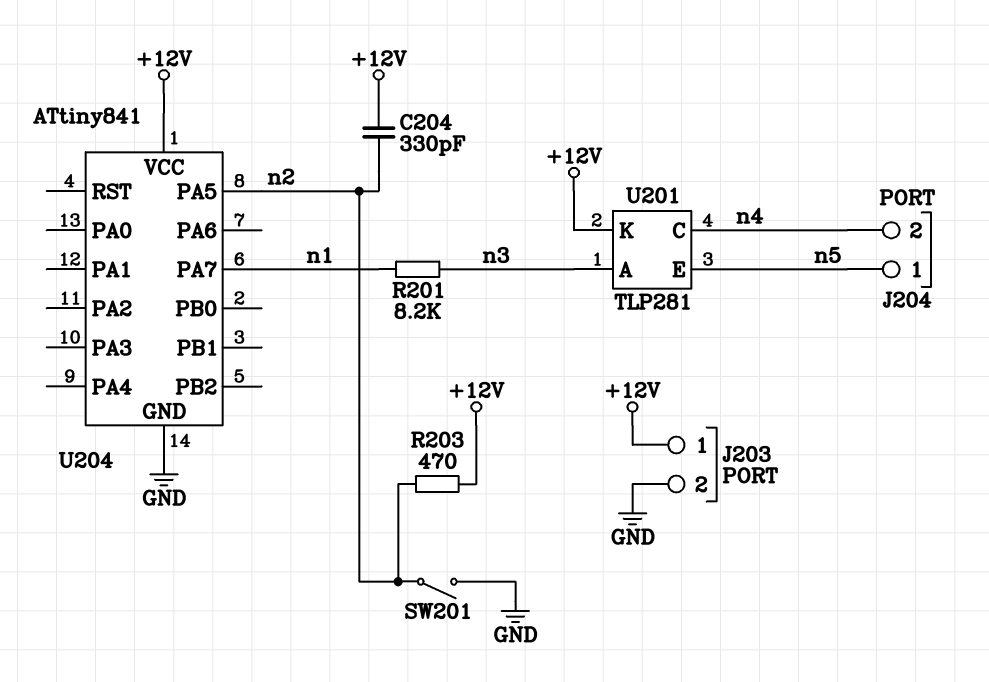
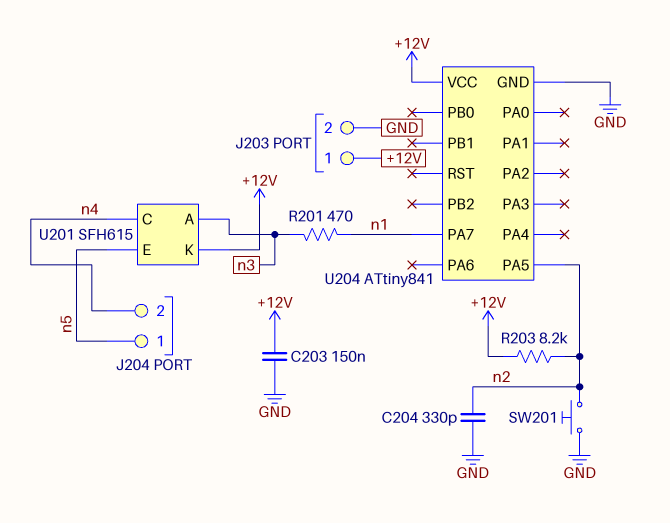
C203: none -> 150nF (+12V, GND)
C204: 330pF (+12V, n2) -> 330pF (GND, n2)
R201: 8.2k (n1, n3) -> 470 (n1, n3)
R203: 470 (+12V, n2) -> 8.2k (+12V, n2)
SW201: switch (GND, n2) -> button (GND, n2)
U201: TLP281 -> SFH615

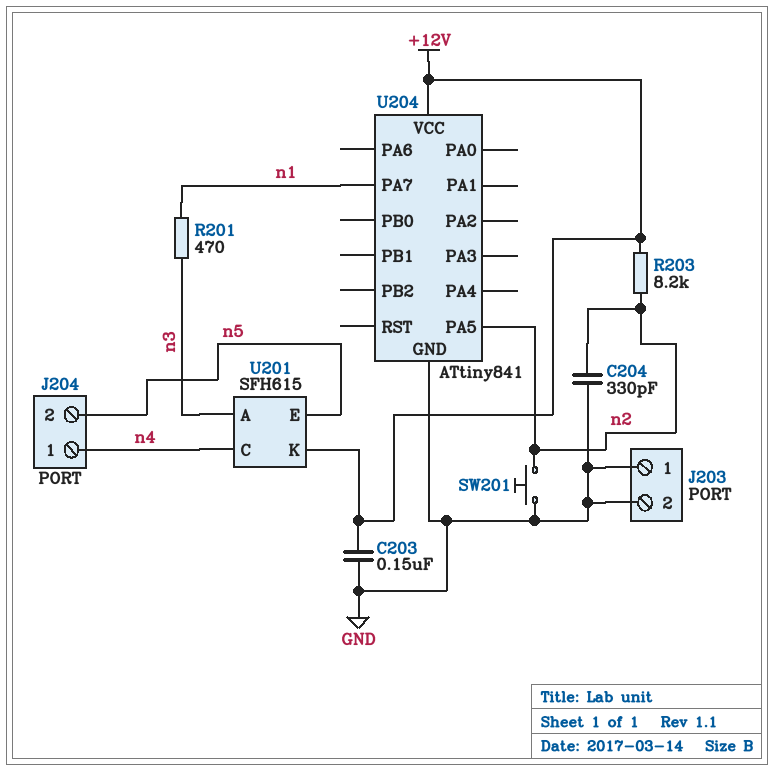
J203 pin 1: +12V -> GND
J204 pin 1: n5 -> n4
J204 pin 2: n4 -> n5

